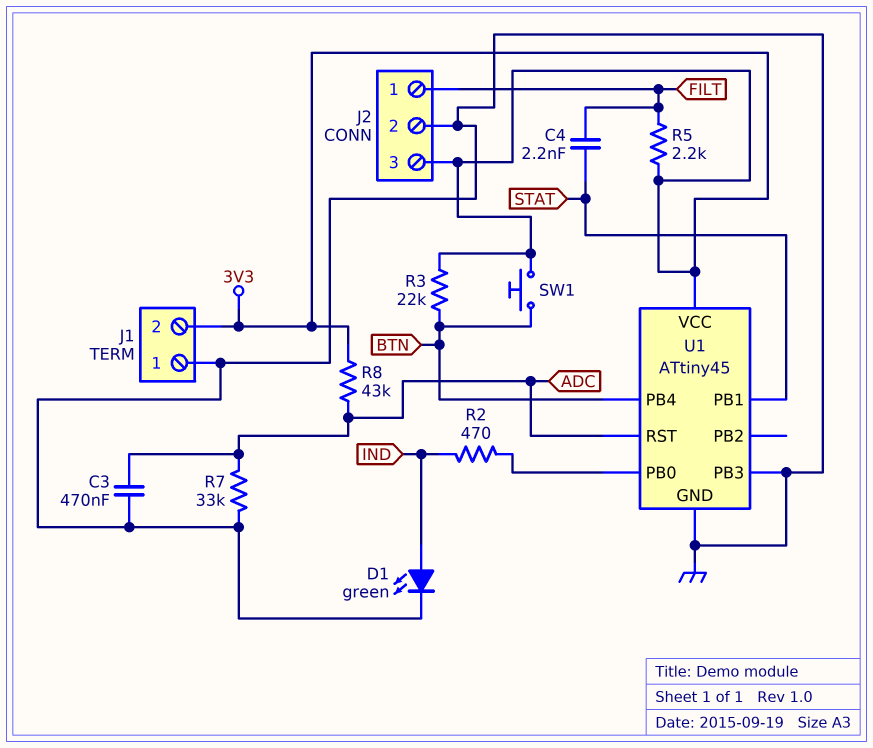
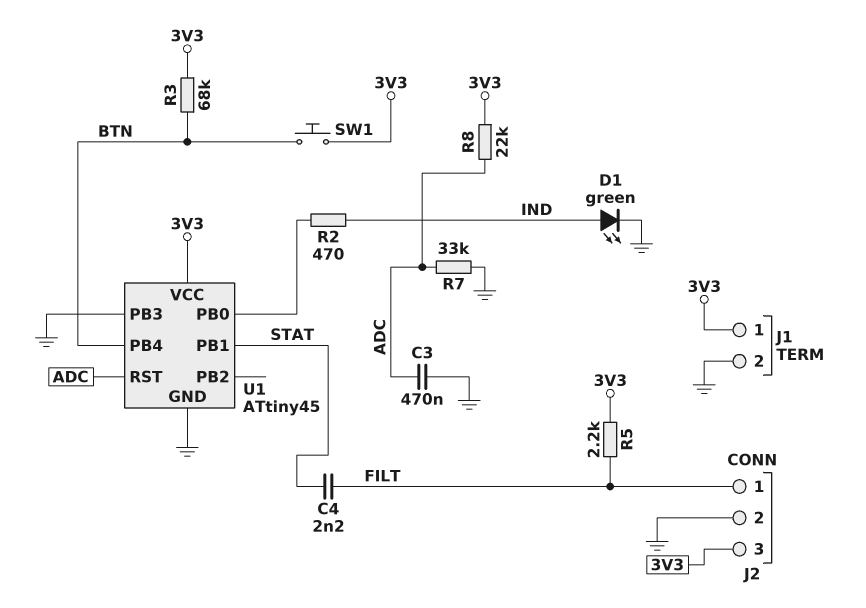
J1 pin 1: GND -> 3V3
J1 pin 2: 3V3 -> GND
R3: 22k (3V3, BTN) -> 68k (3V3, BTN)
R8: 43k (3V3, ADC) -> 22k (3V3, ADC)

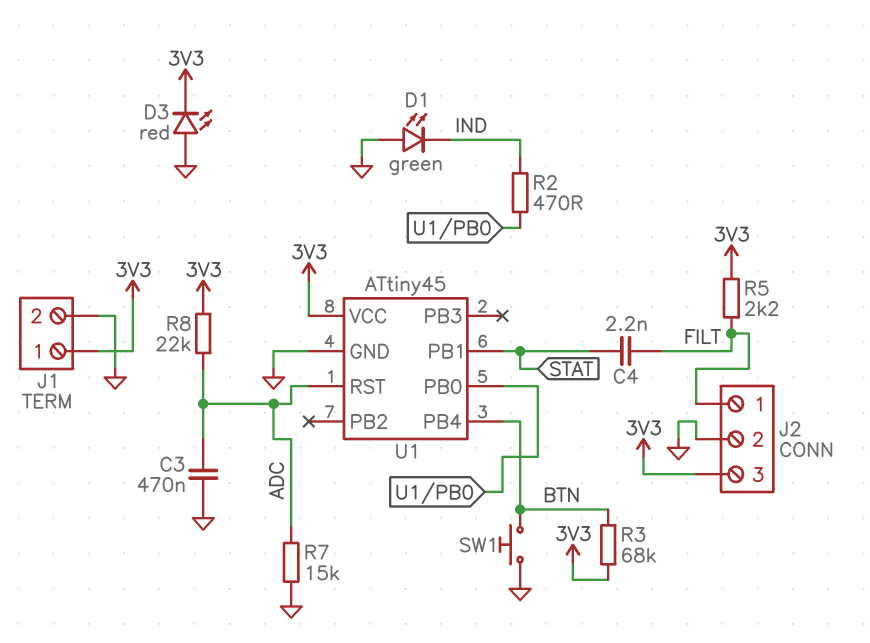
D1: LED green (A IND, K GND) -> LED green (A GND, K IND)
D3: none -> LED red (A GND, K 3V3)
R7: 33k (ADC, GND) -> 15k (ADC, GND)
SW1: button (3V3, BTN) -> button (BTN, GND)
U1 pin PB3: GND -> none

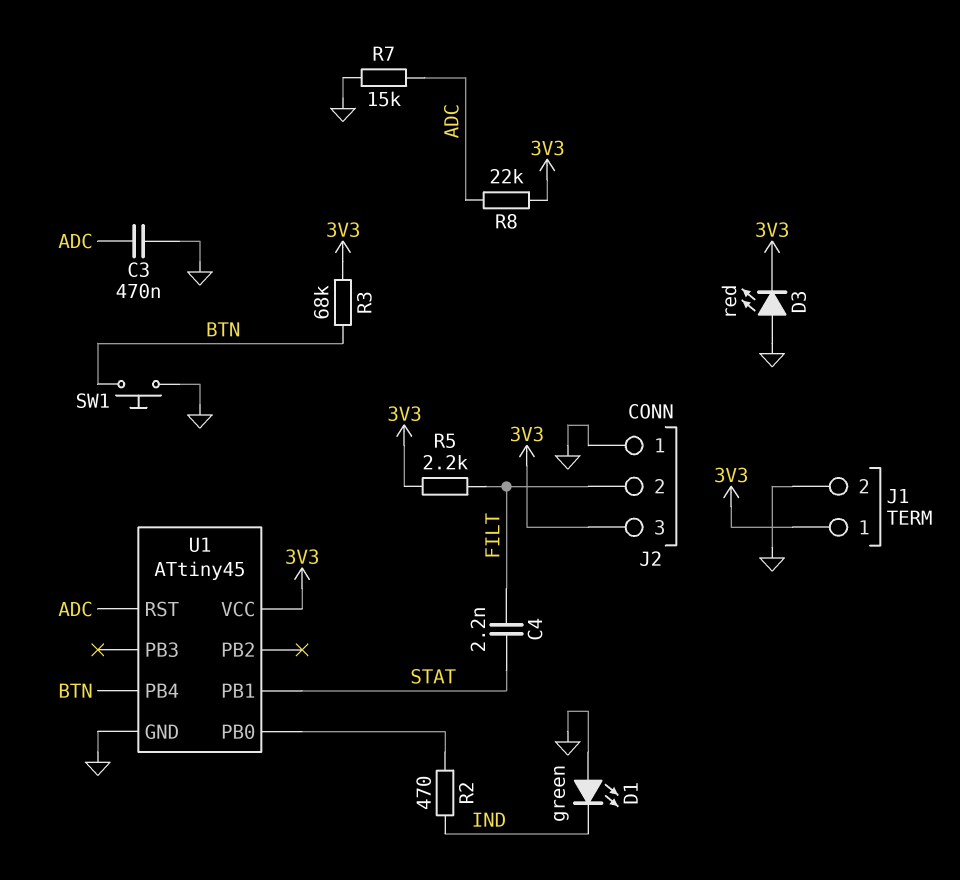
J2 pin 1: FILT -> GND
J2 pin 2: GND -> FILT

